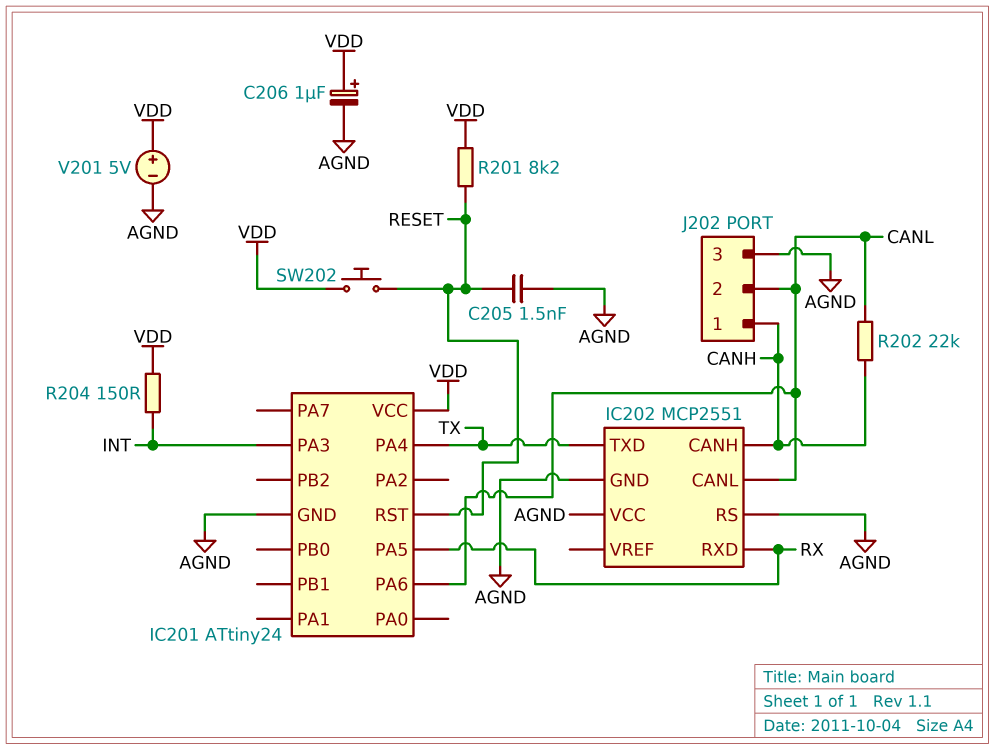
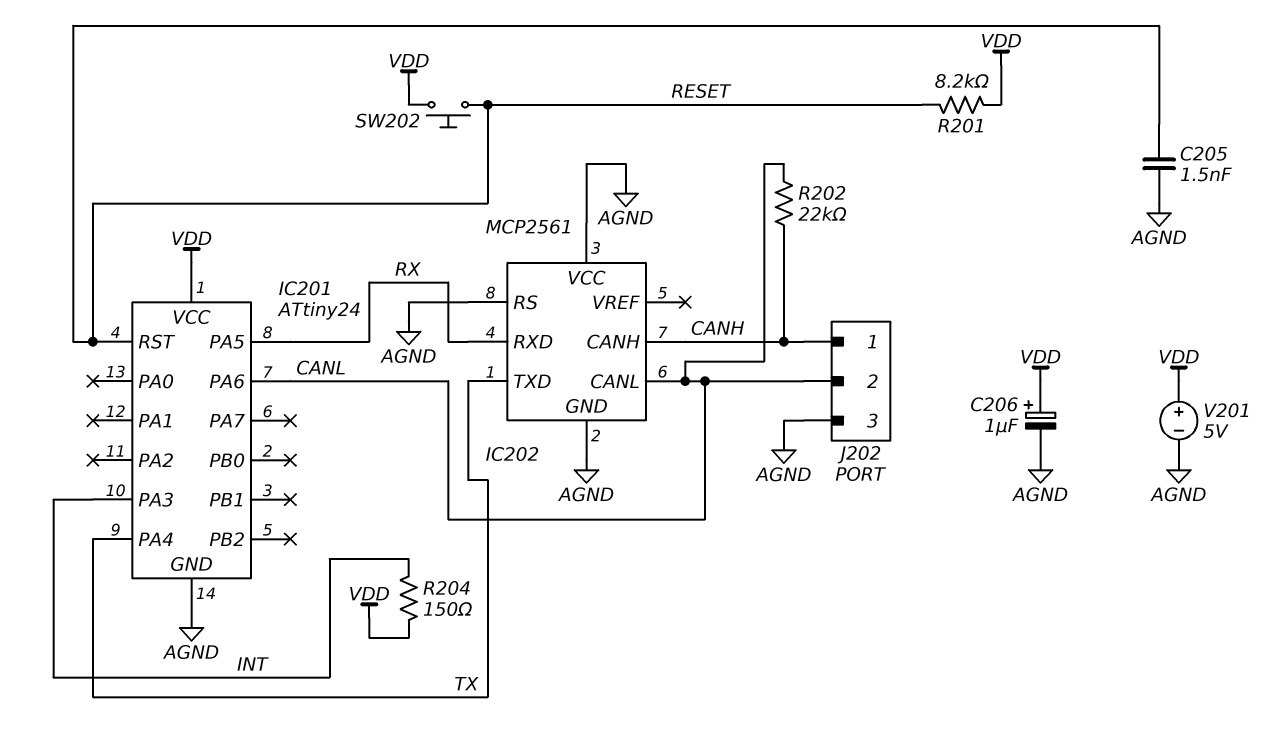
IC202: MCP2551 -> MCP2561

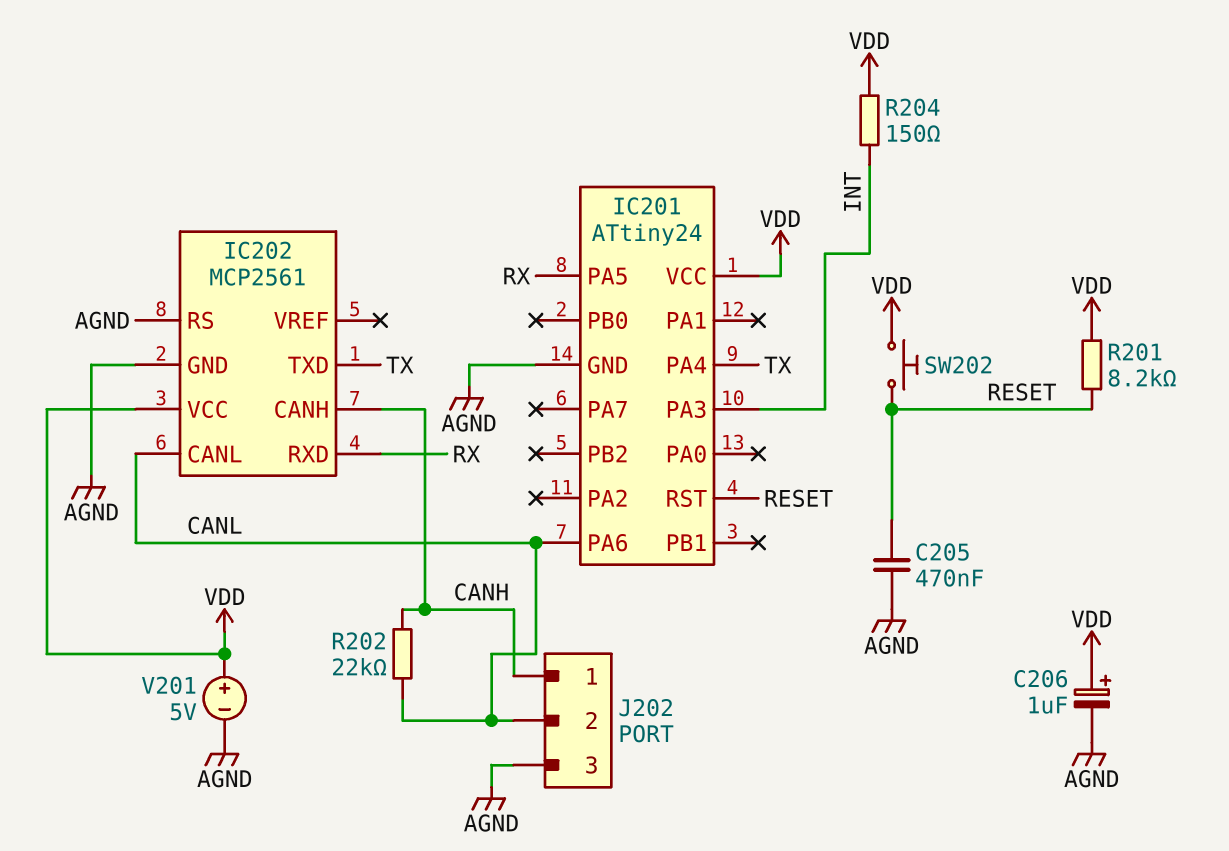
C205: 1.5nF (AGND, RESET) -> 470nF (AGND, RESET)
IC202 pin VCC: AGND -> VDD

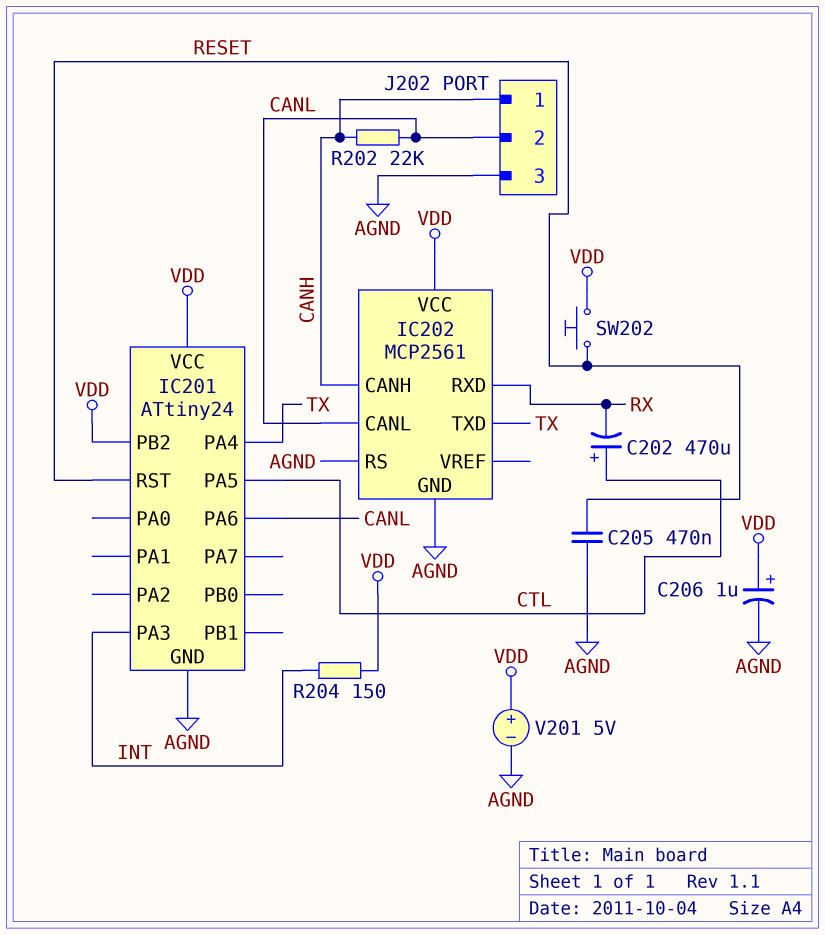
C202: none -> 470uF (plus CTL, minus RX)
IC201 pin PA5: RX -> CTL
IC201 pin PB2: none -> VDD
R201: 8.2k (RESET, VDD) -> none

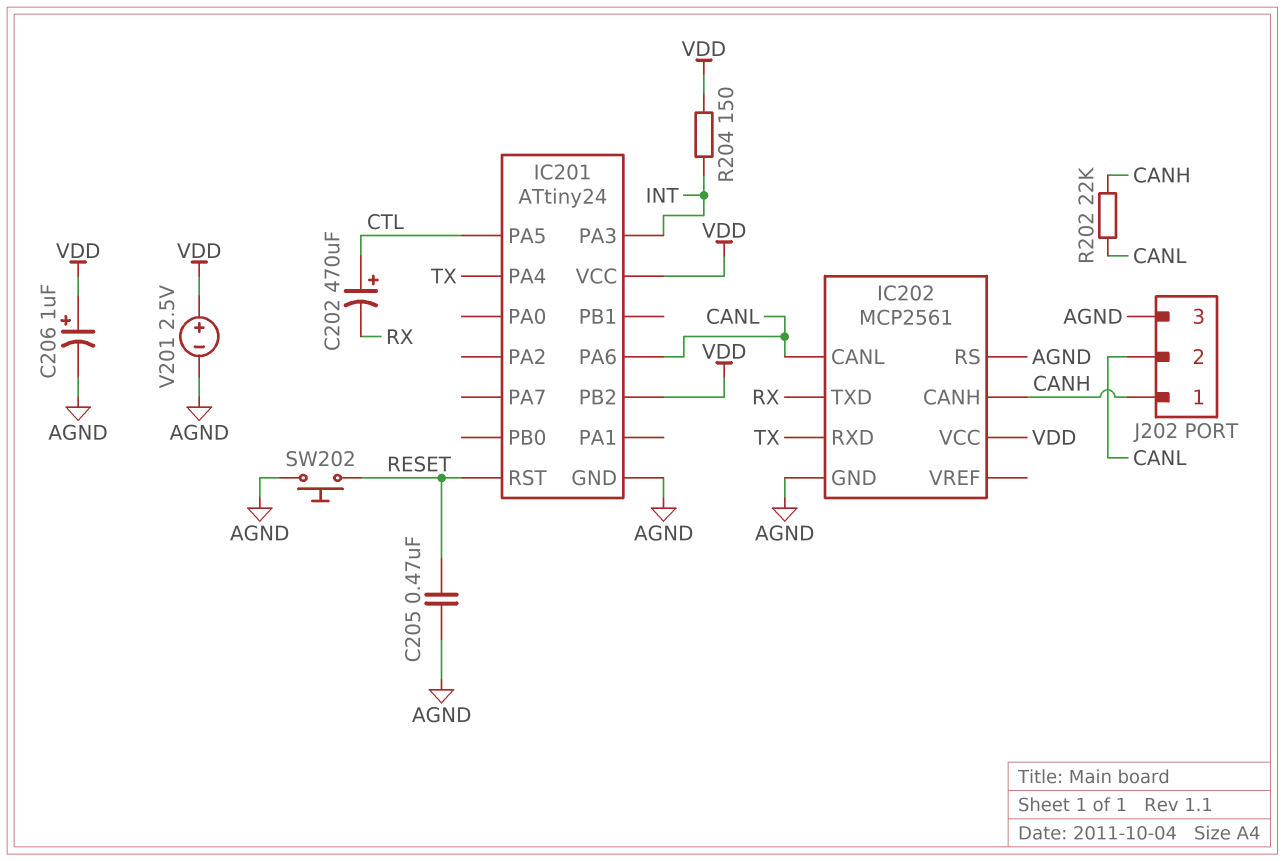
IC202 pin RXD: RX -> TX
IC202 pin TXD: TX -> RX
SW202: button (RESET, VDD) -> button (AGND, RESET)
V201: 5V (plus VDD, minus AGND) -> 2.5V (plus VDD, minus AGND)

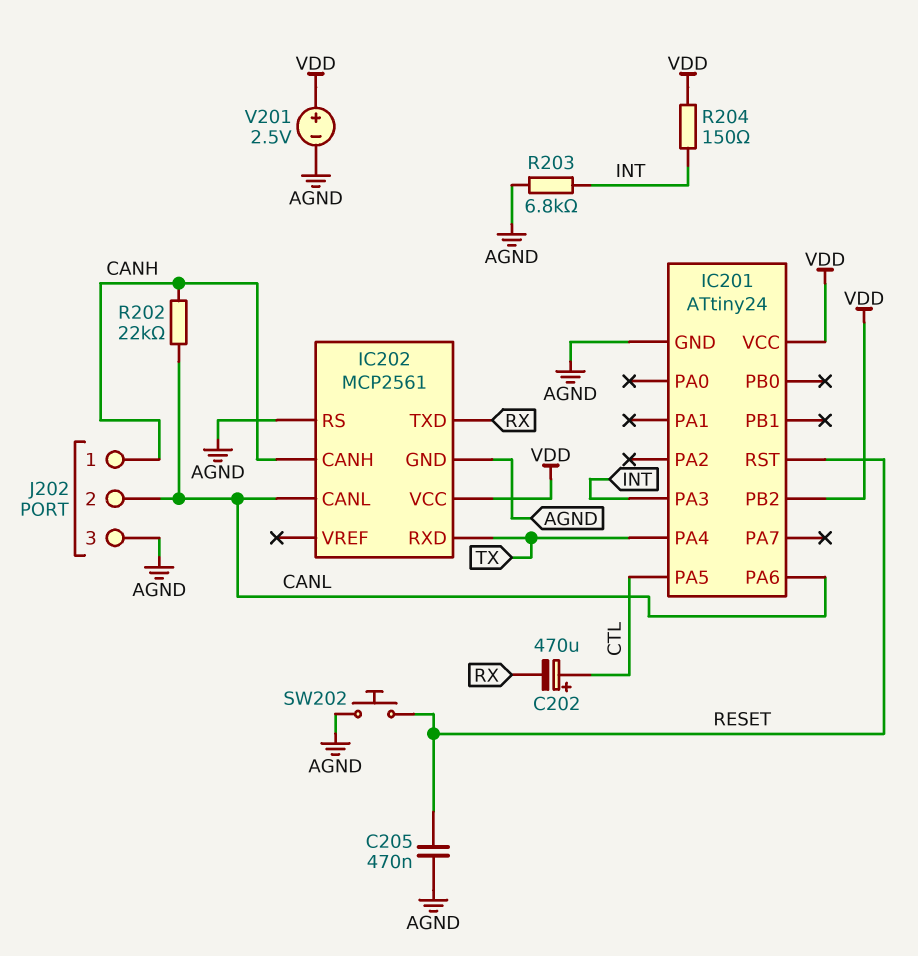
C206: 1uF (plus VDD, minus AGND) -> none
R203: none -> 6.8k (AGND, INT)

